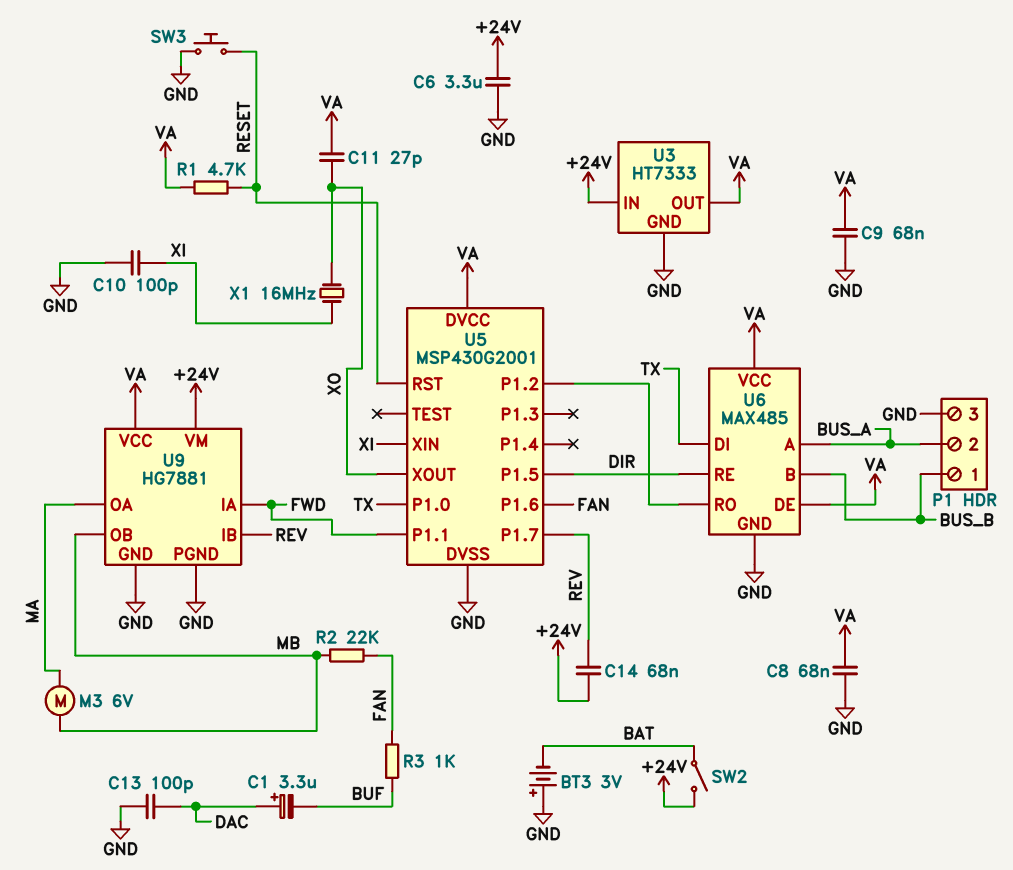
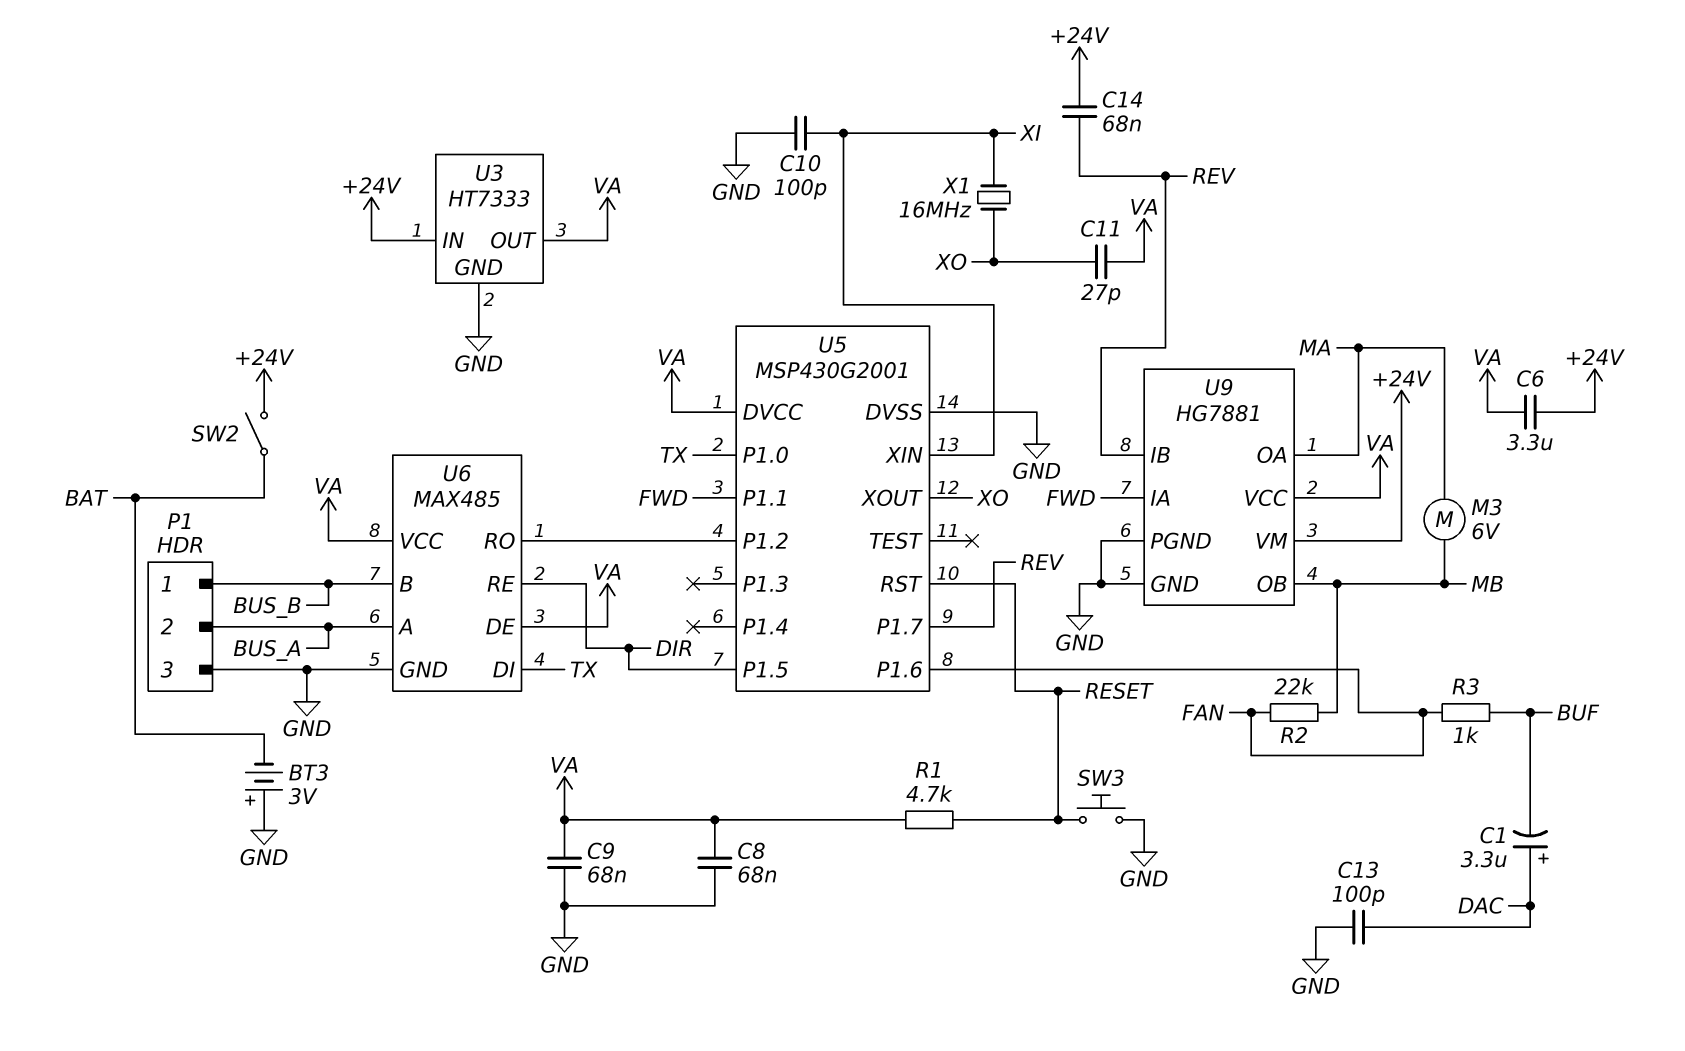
C6: 3.3uF (+24V, GND) -> 3.3uF (+24V, VA)

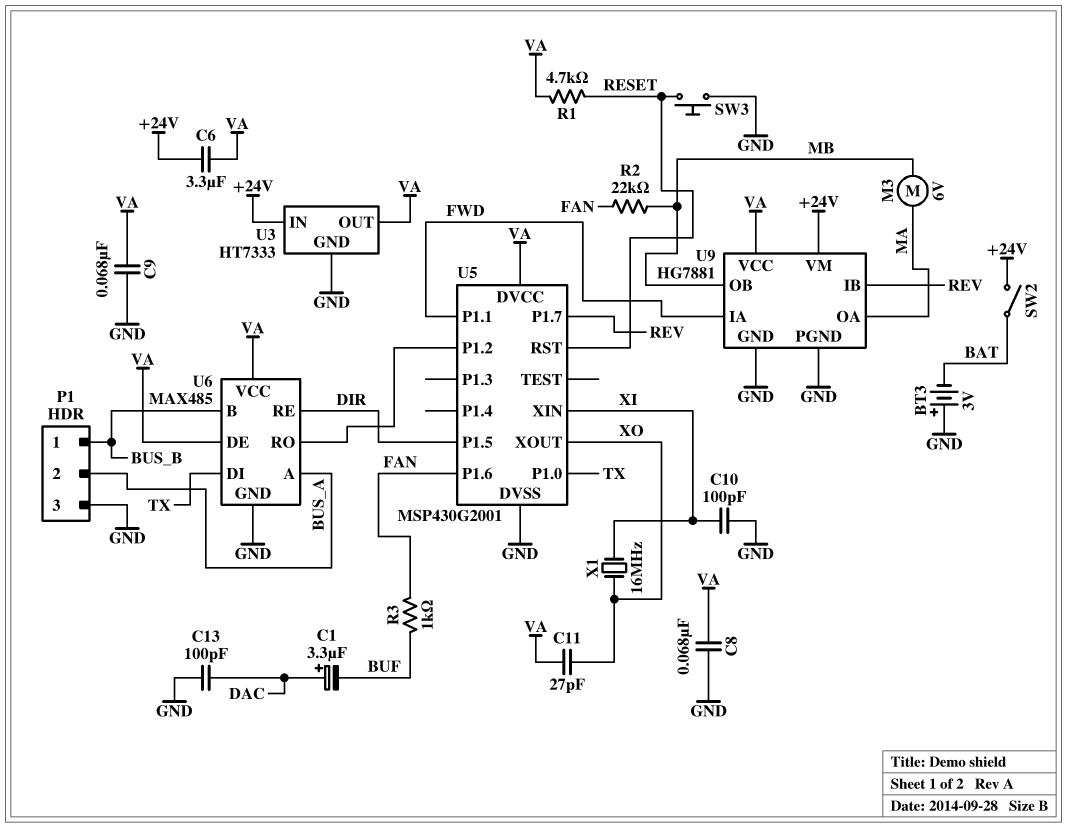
C14: 68nF (+24V, REV) -> none

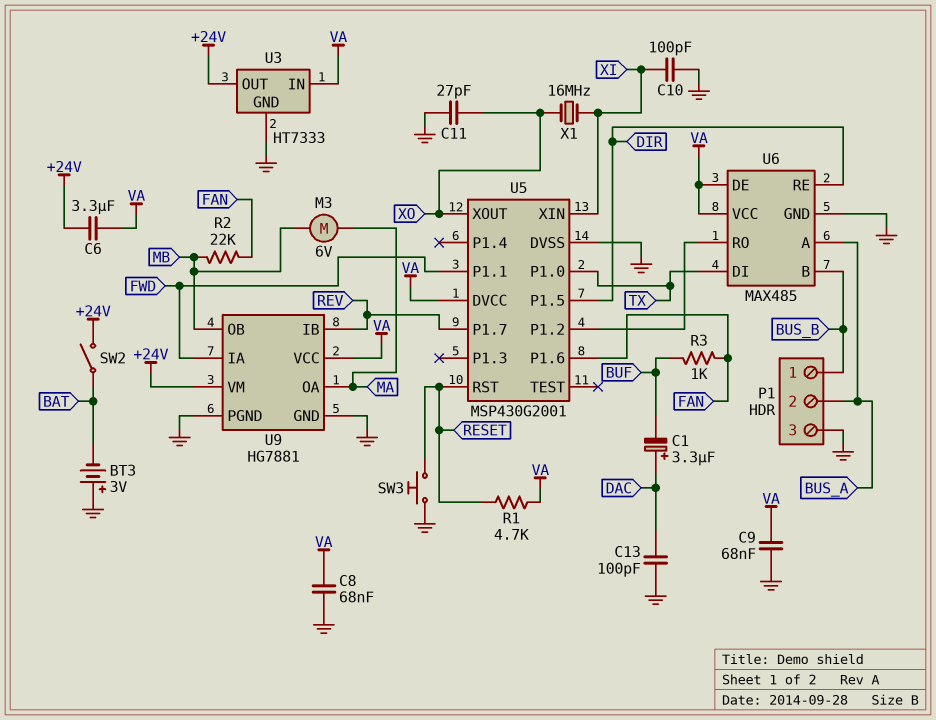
C11: 27pF (VA, XO) -> 27pF (GND, XO)
U3 pin IN: +24V -> VA
U3 pin OUT: VA -> +24V

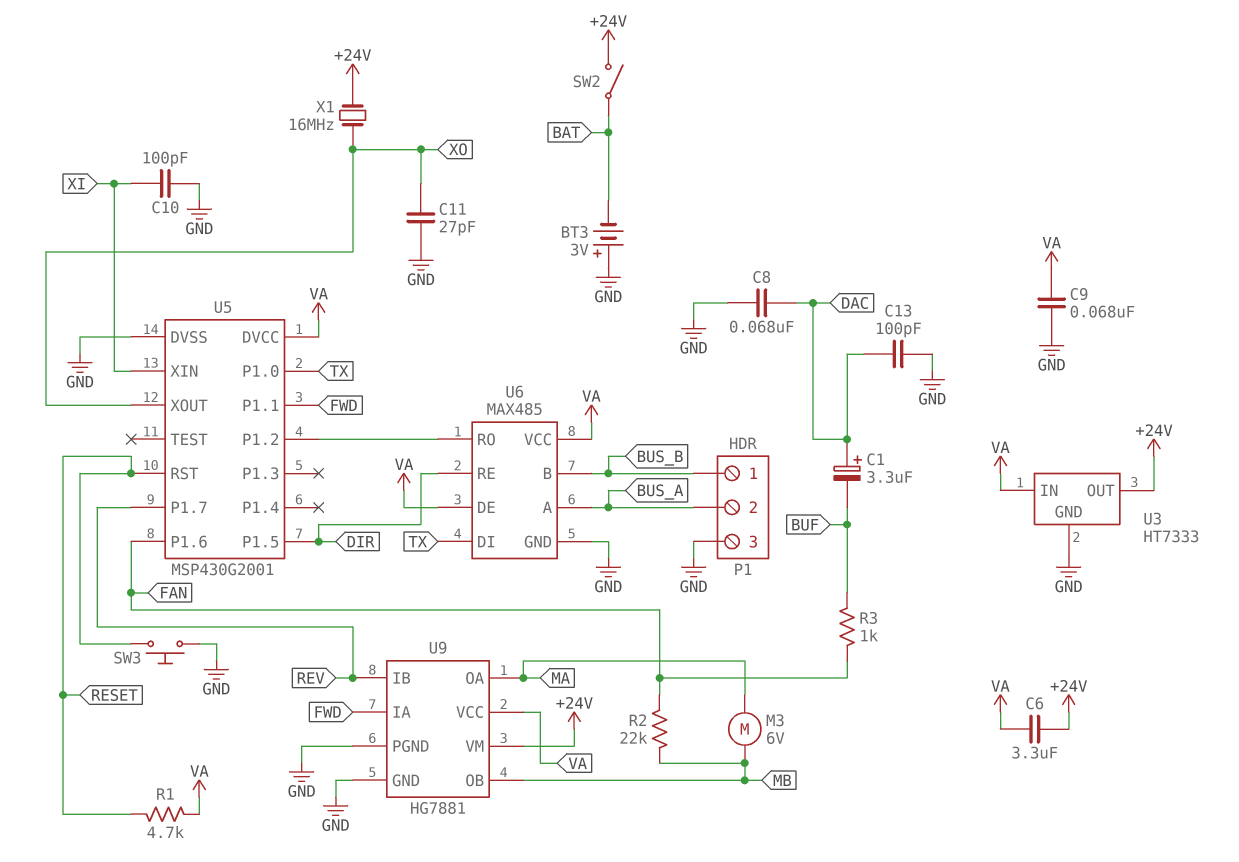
C8: 68nF (GND, VA) -> 68nF (DAC, GND)
X1: 16MHz (XI, XO) -> 16MHz (+24V, XO)

